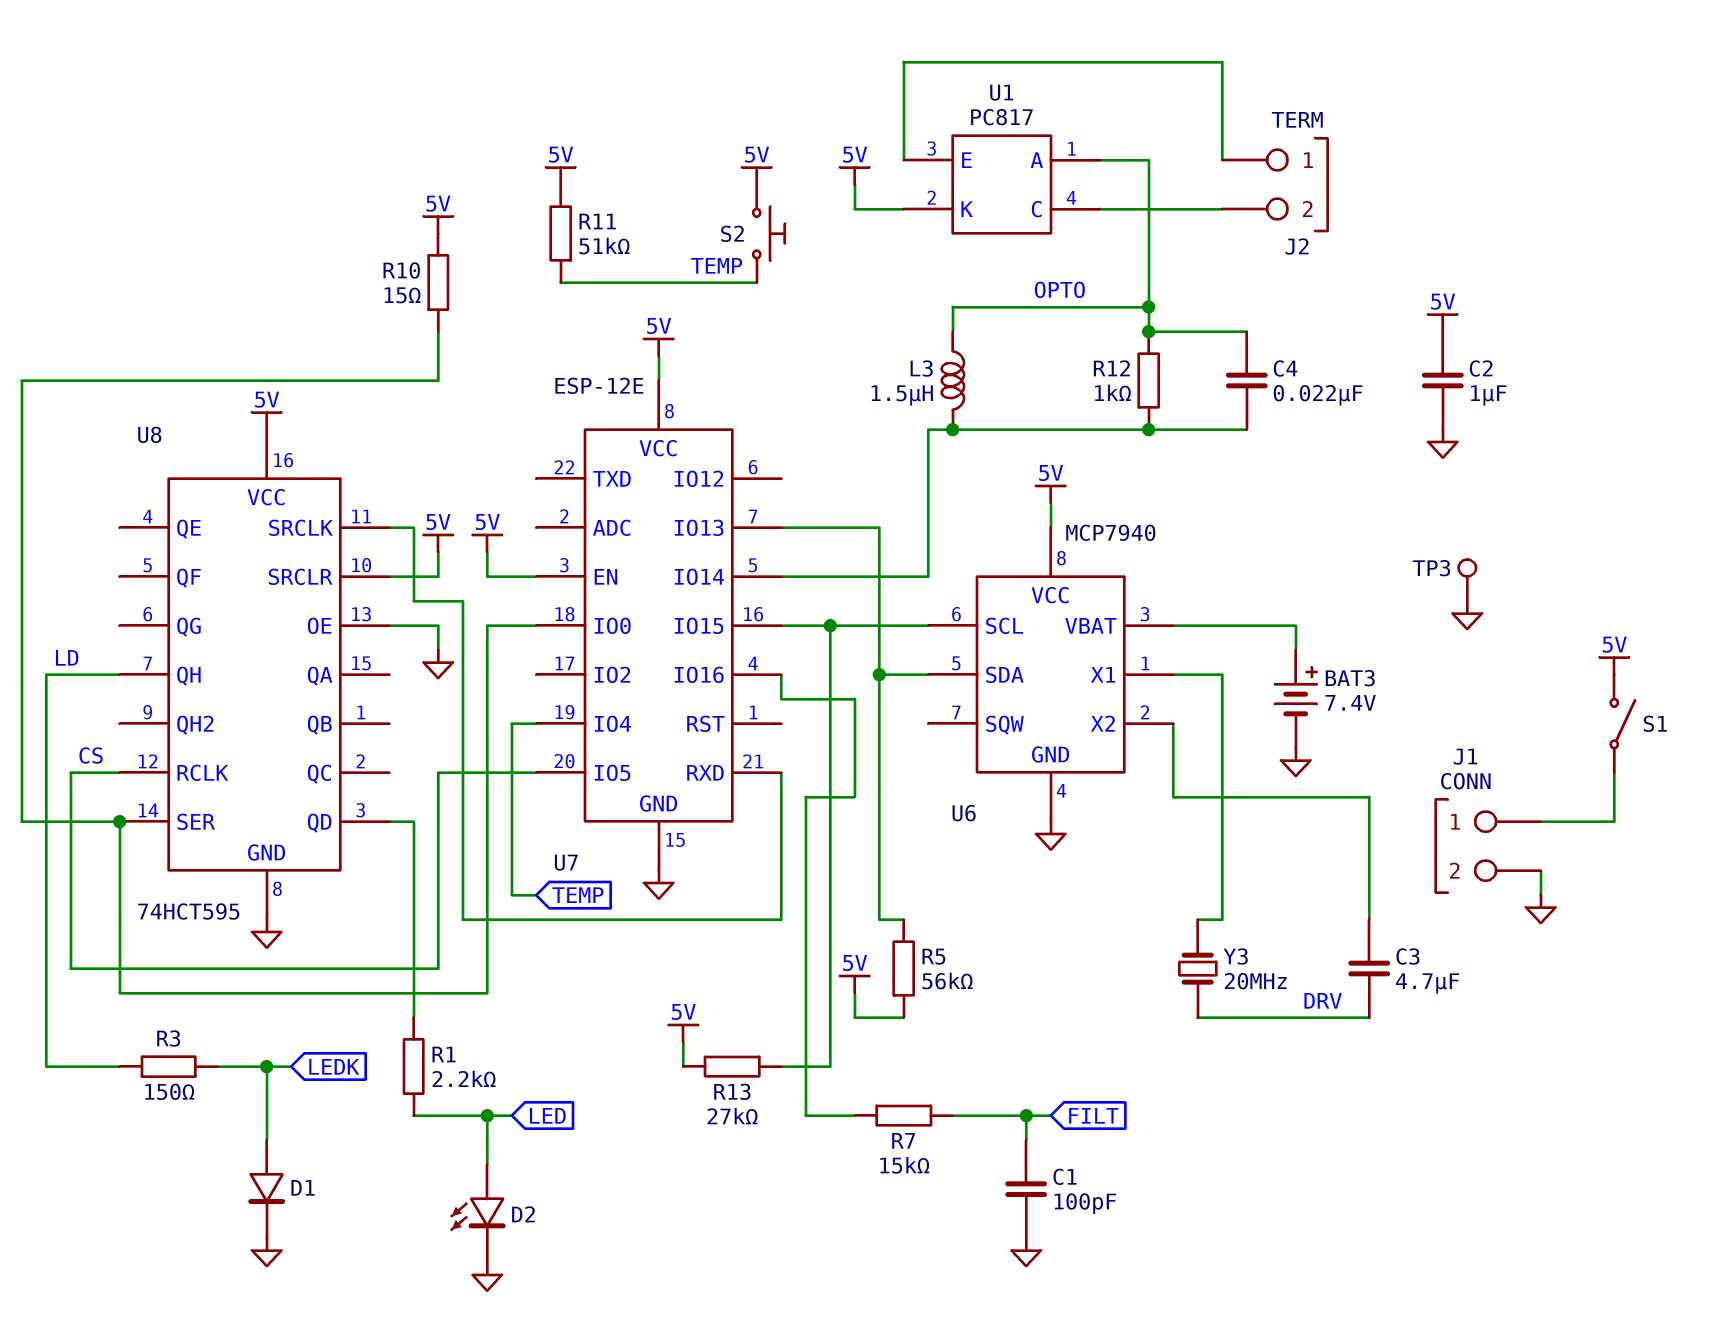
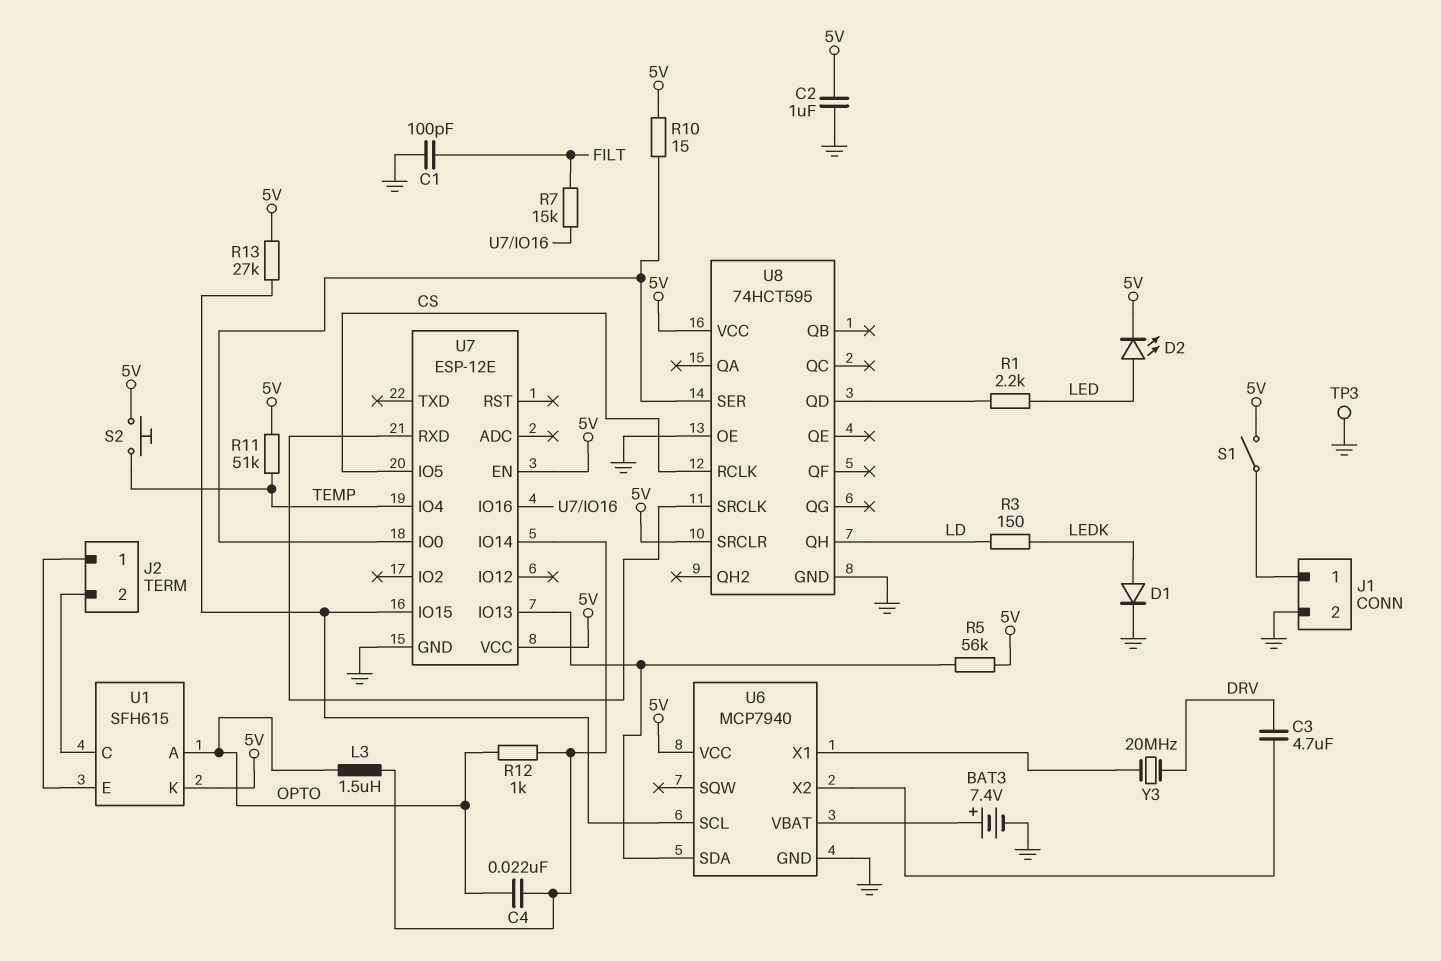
D2: LED (A LED, K GND) -> LED (A LED, K 5V)
U1: PC817 -> SFH615

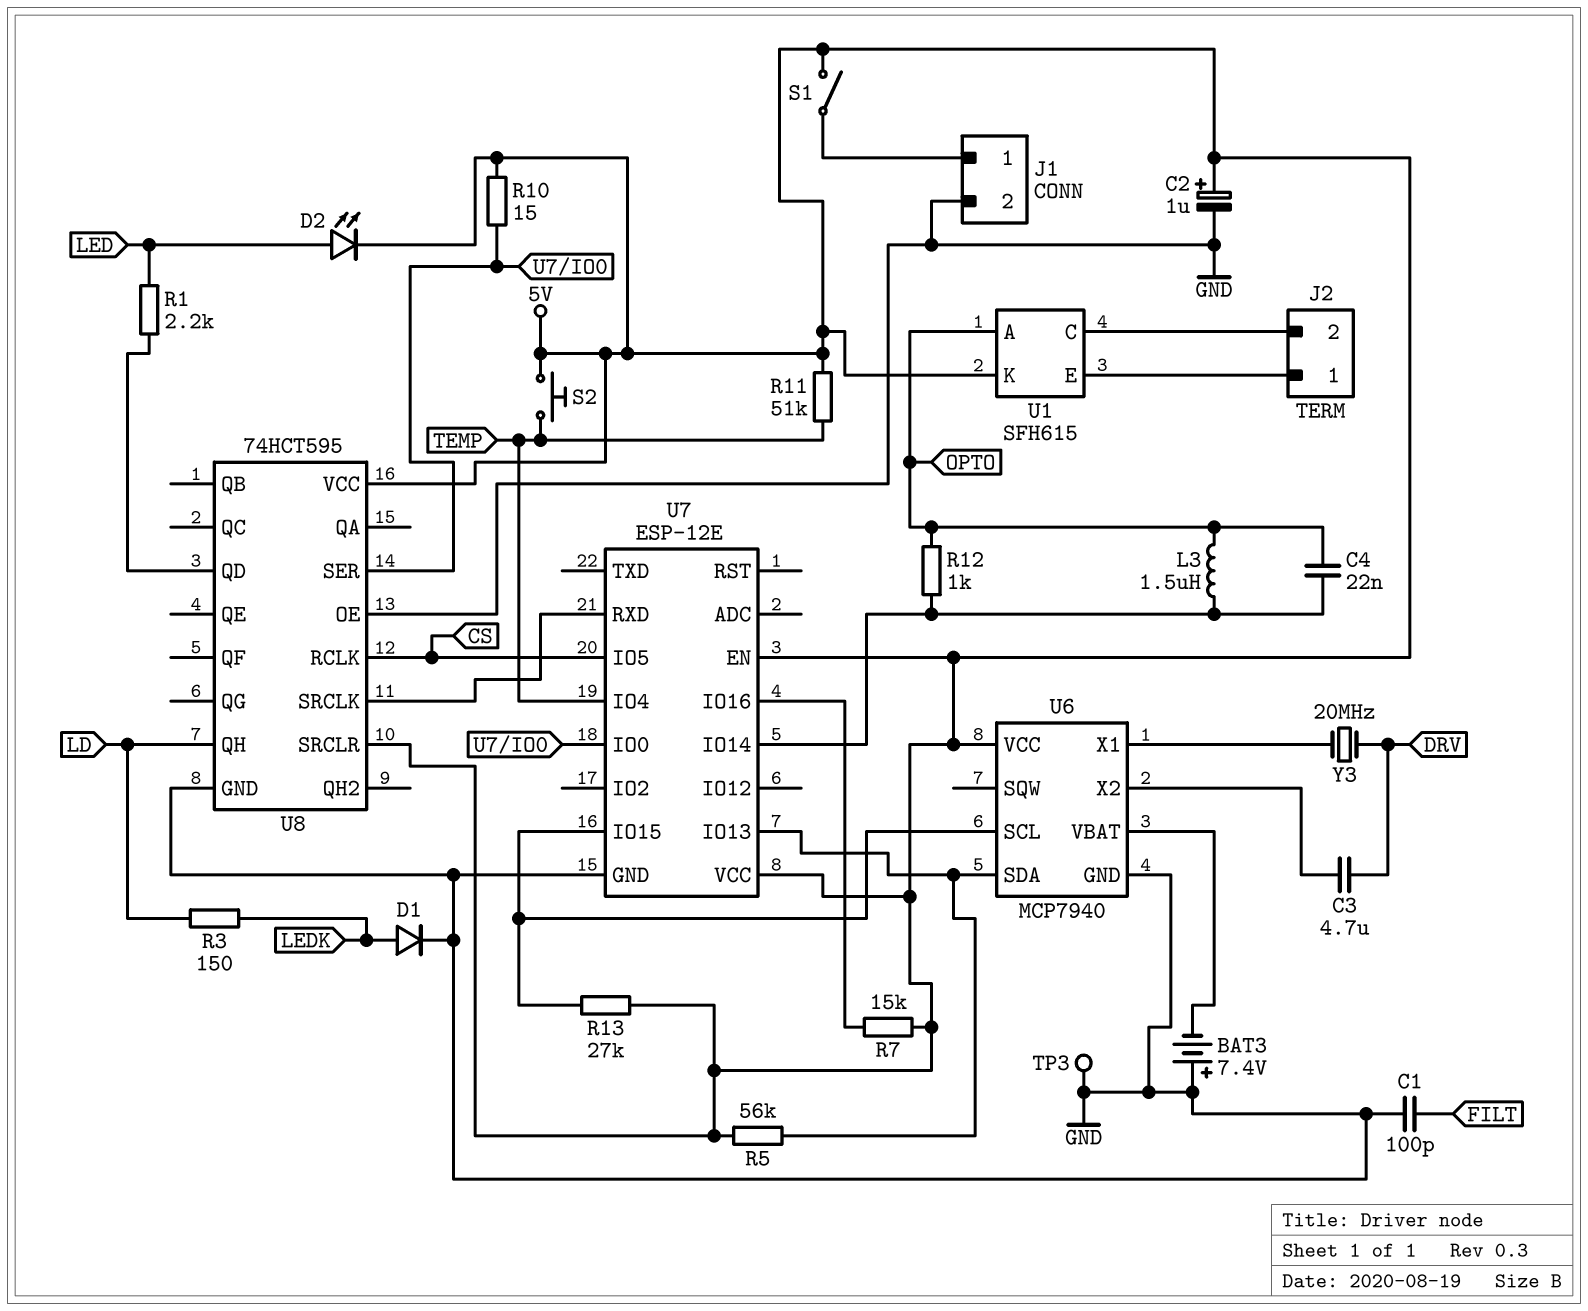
BAT3: 7.4V (plus U6/VBAT, minus GND) -> 7.4V (plus GND, minus U6/VBAT)
C2: 1uF (5V, GND) -> 1uF (plus 5V, minus GND)
R7: 15k (FILT, U7/IO16) -> 15k (5V, U7/IO16)

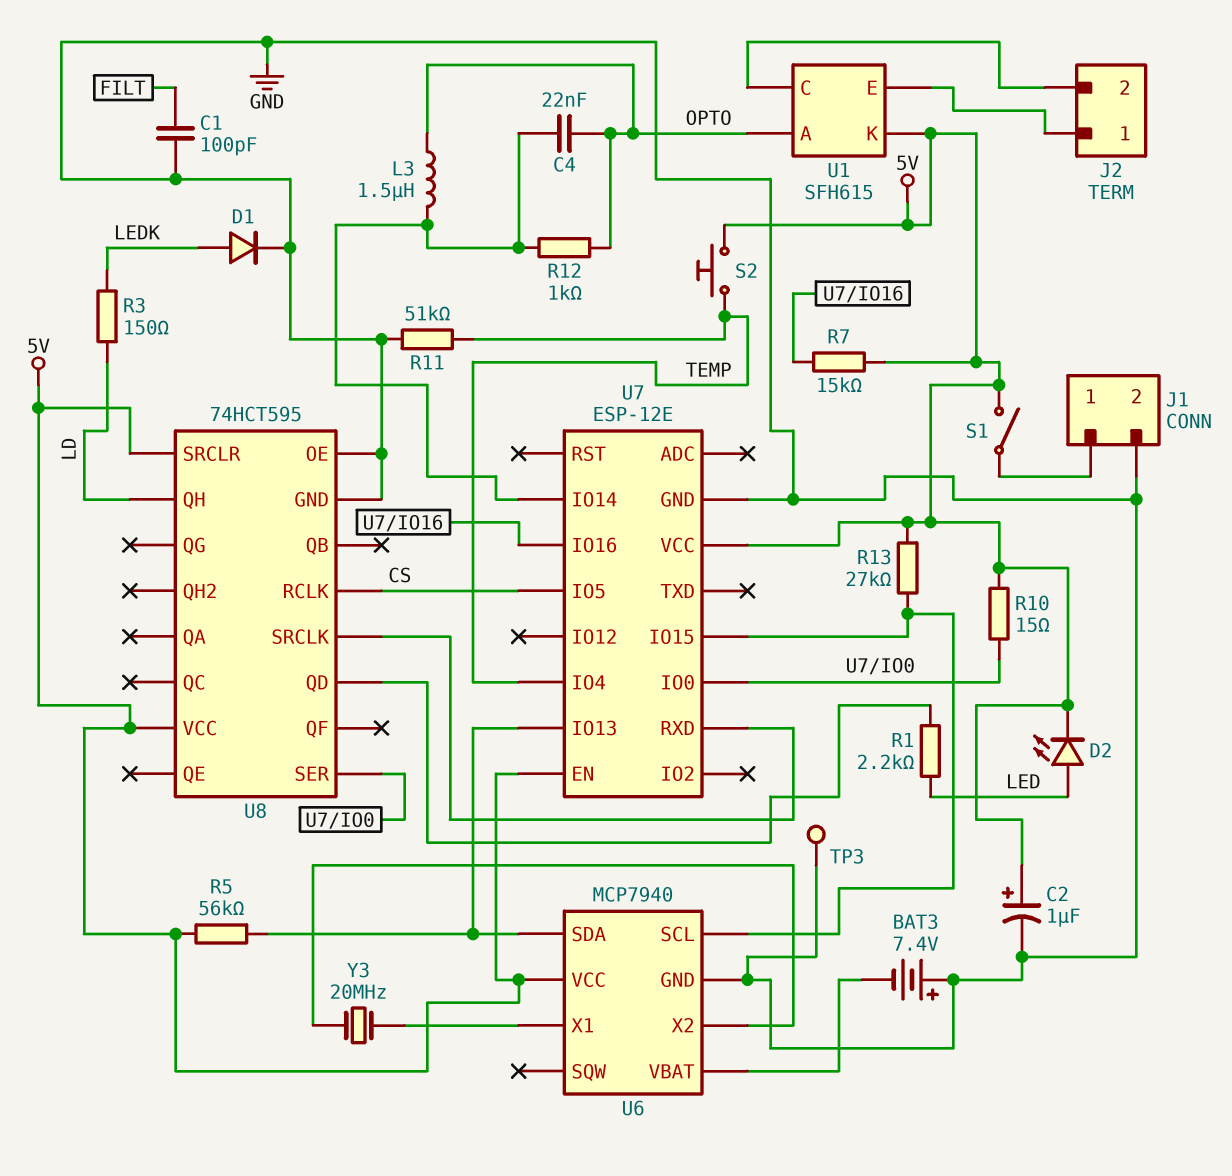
C3: 4.7uF (DRV, U6/X2) -> none
R11: 51k (5V, TEMP) -> 51k (GND, TEMP)
Y3: 20MHz (DRV, U6/X1) -> 20MHz (U6/X1, U6/X2)

